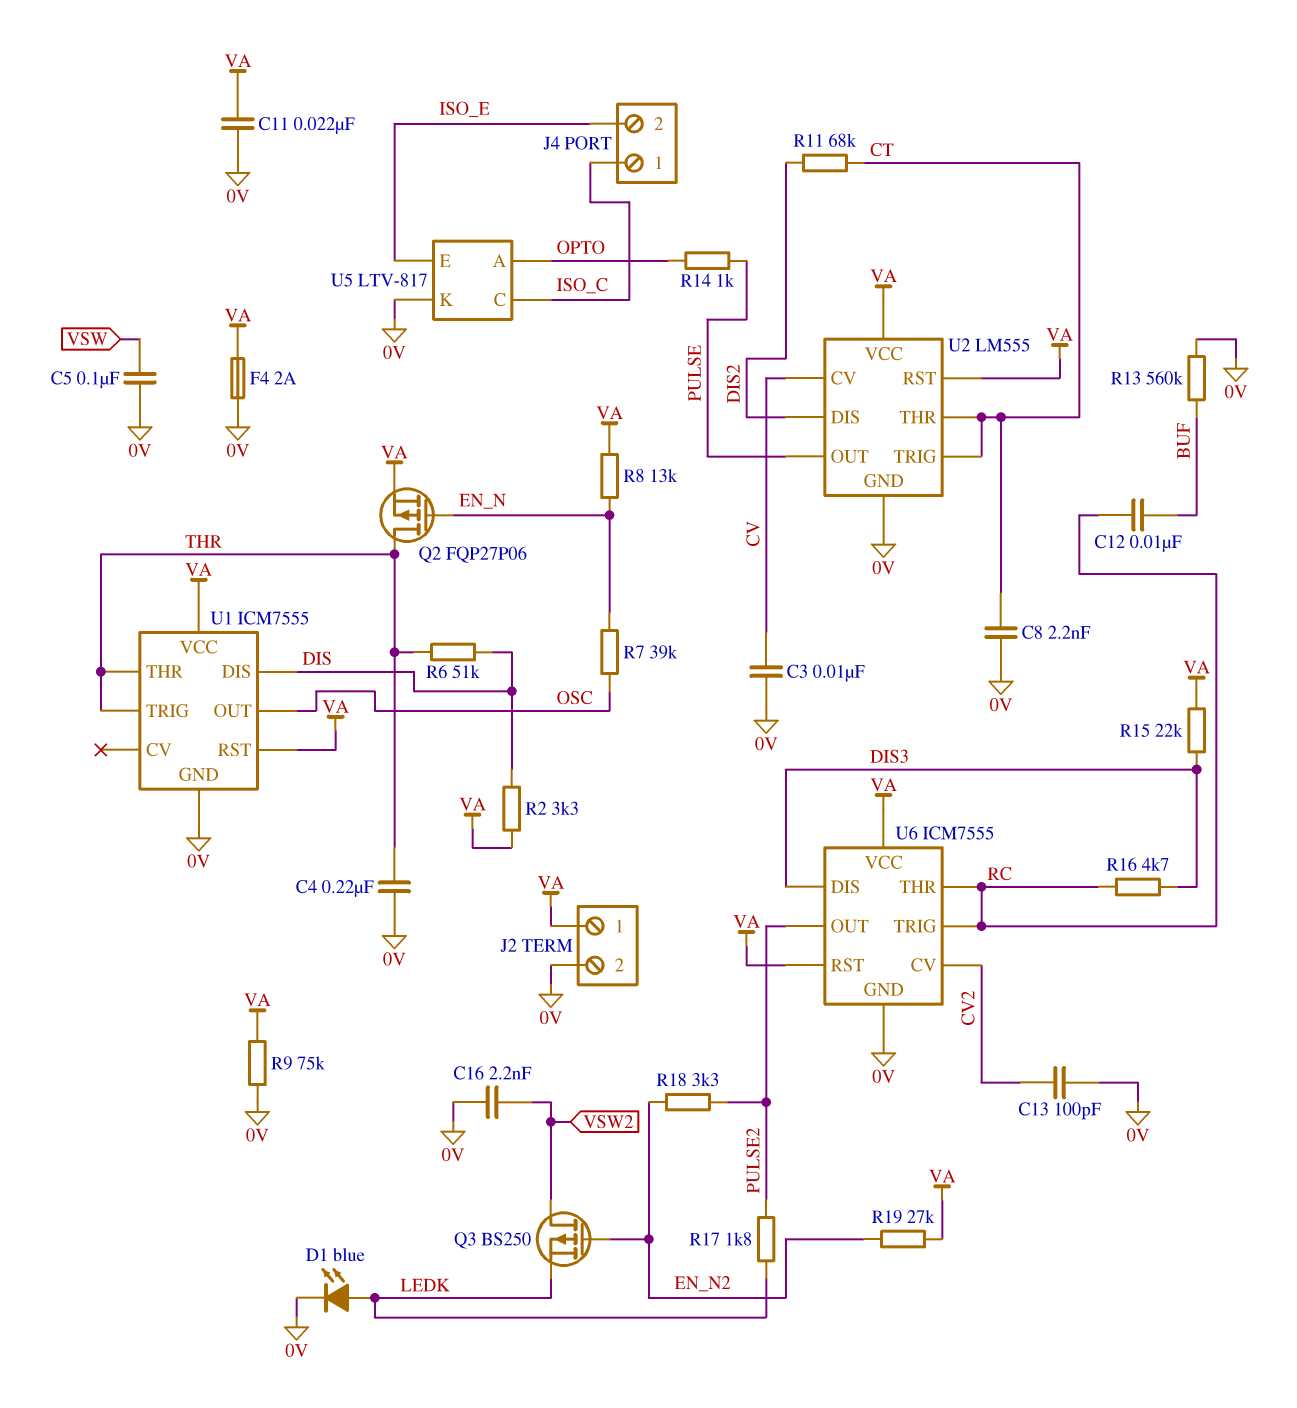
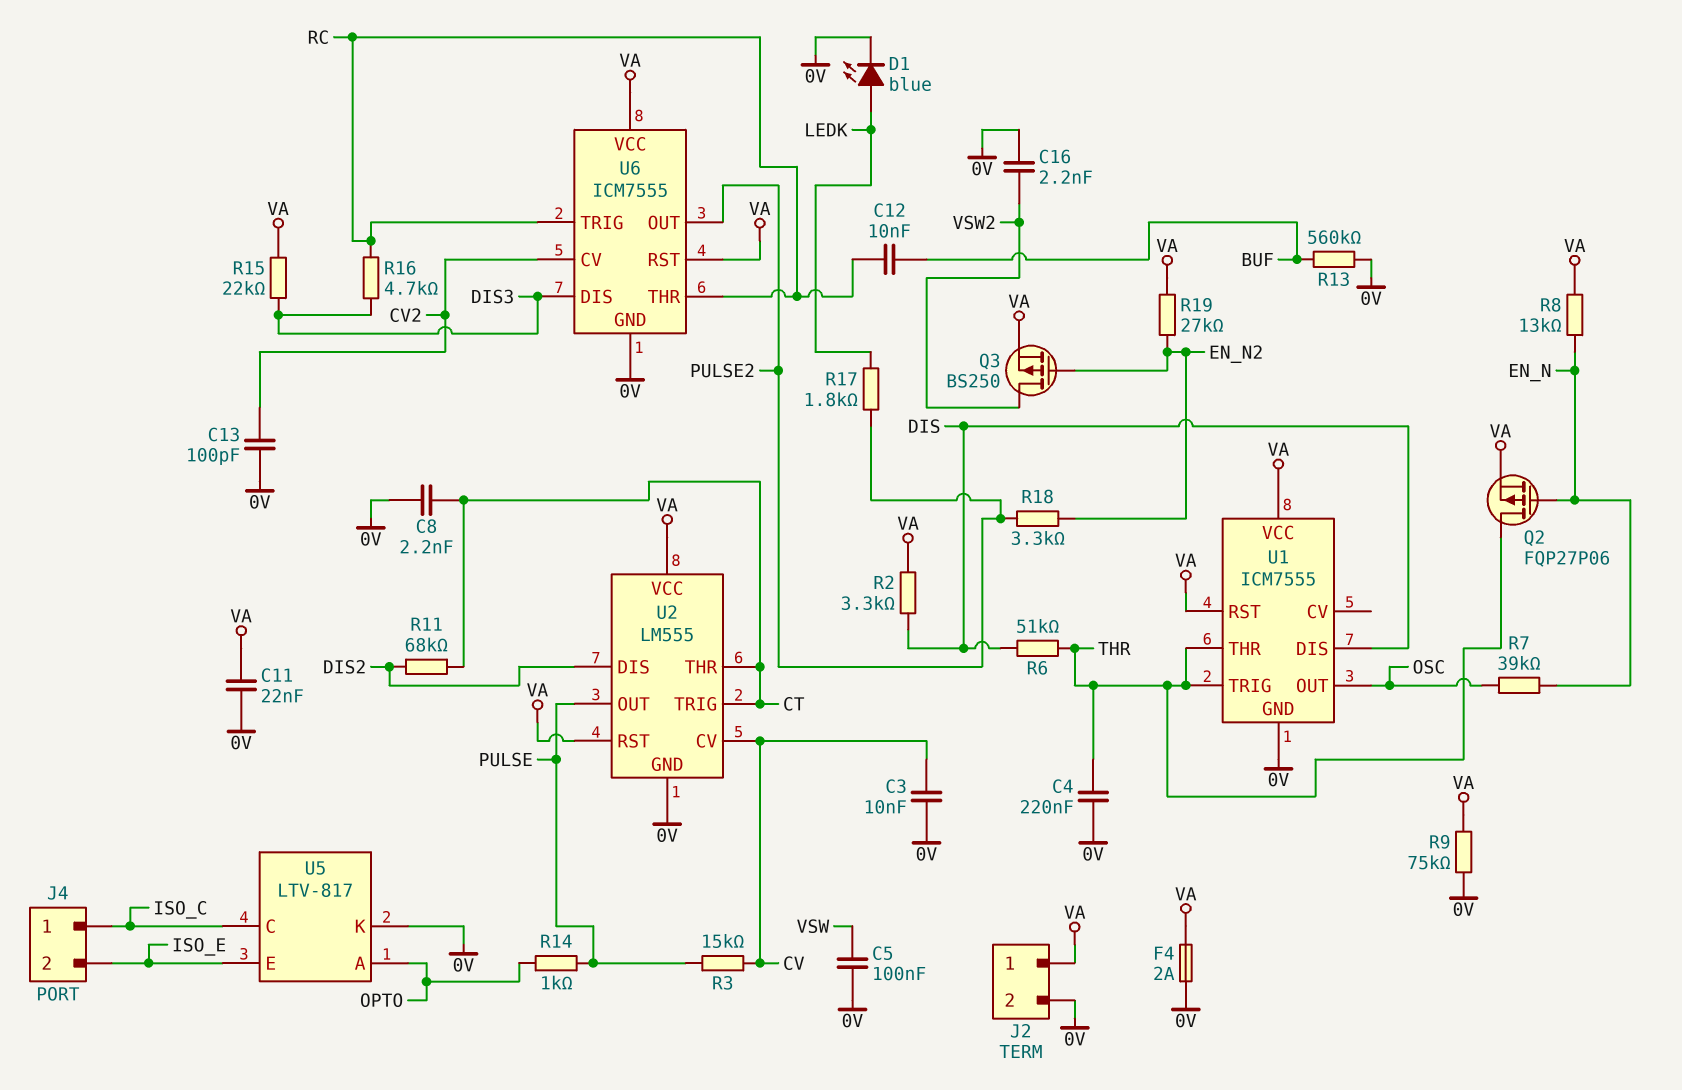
Q3: PMOS BS250 (G EN_N2, D VSW2, S LEDK) -> PMOS BS250 (G EN_N2, D VSW2, S VA)
R3: none -> 15k (CV, PULSE)

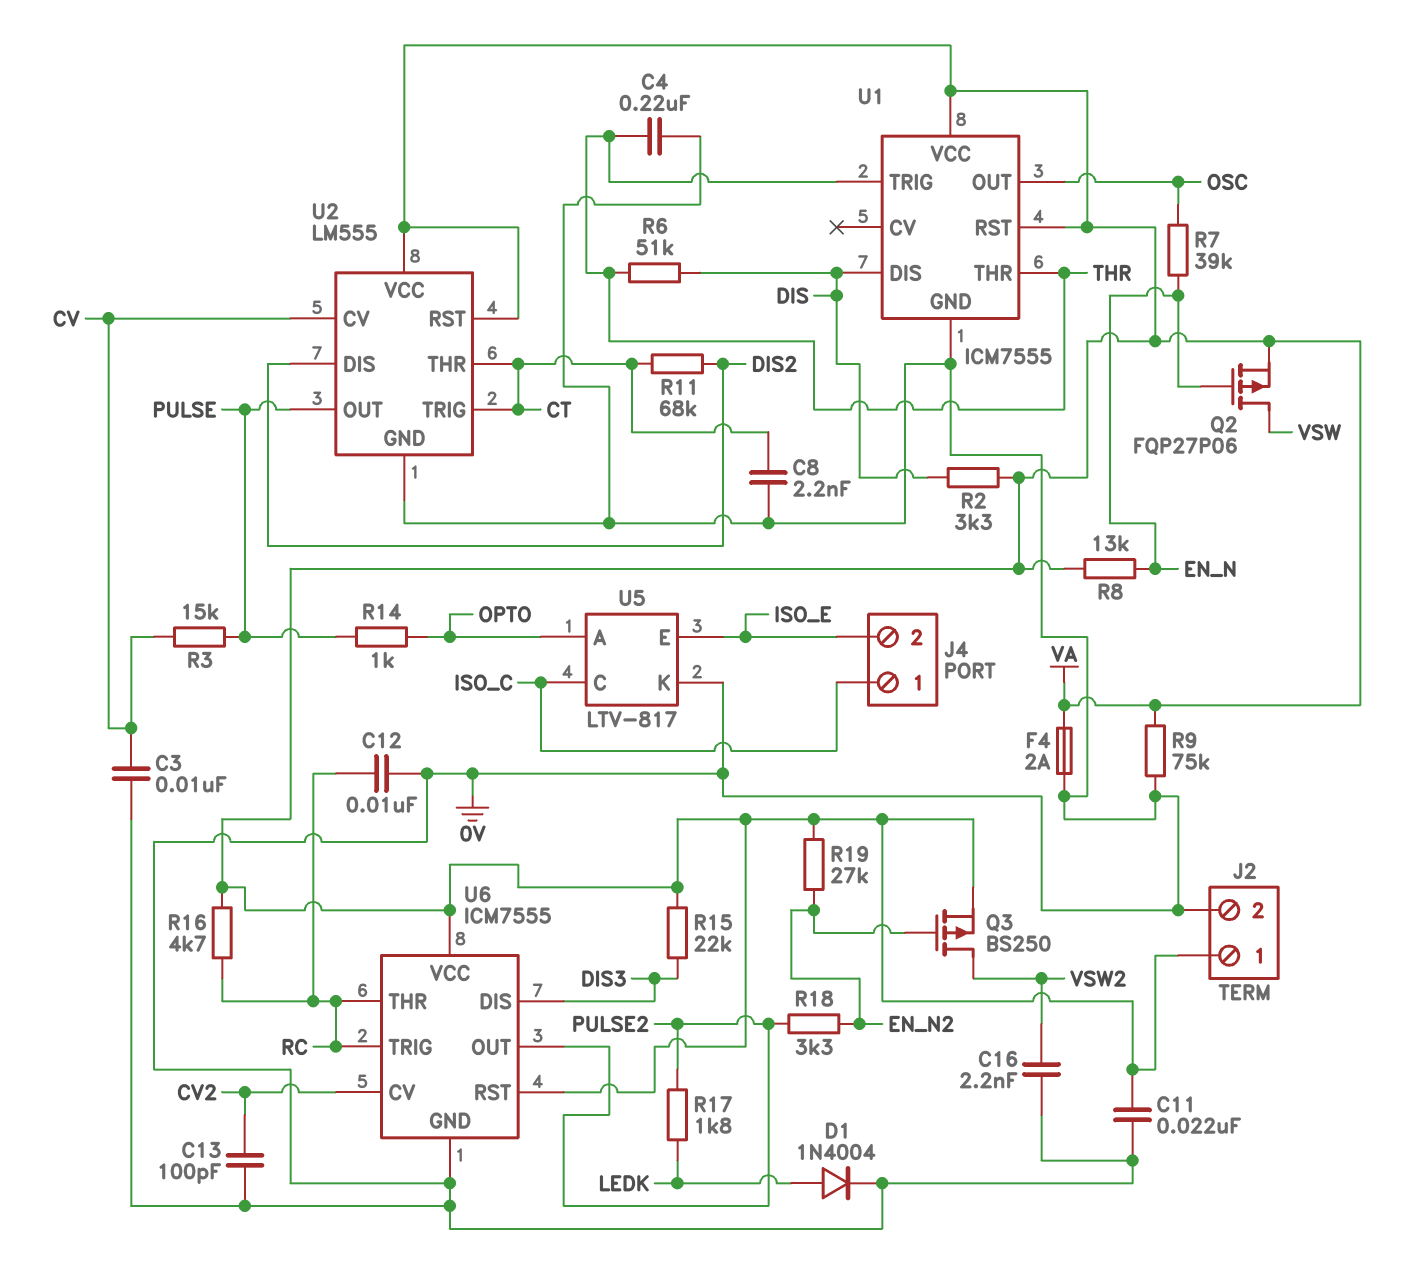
C5: 100nF (0V, VSW) -> none
C12: 10nF (BUF, RC) -> 10nF (0V, RC)
D1: LED blue (A LEDK, K 0V) -> diode 1N4004 (A LEDK, K 0V)
Q2: PMOS FQP27P06 (G EN_N, D THR, S VA) -> PMOS FQP27P06 (G EN_N, D VSW, S VA)
R13: 560k (0V, BUF) -> none
R16: 4.7k (DIS3, RC) -> 4.7k (RC, VA)

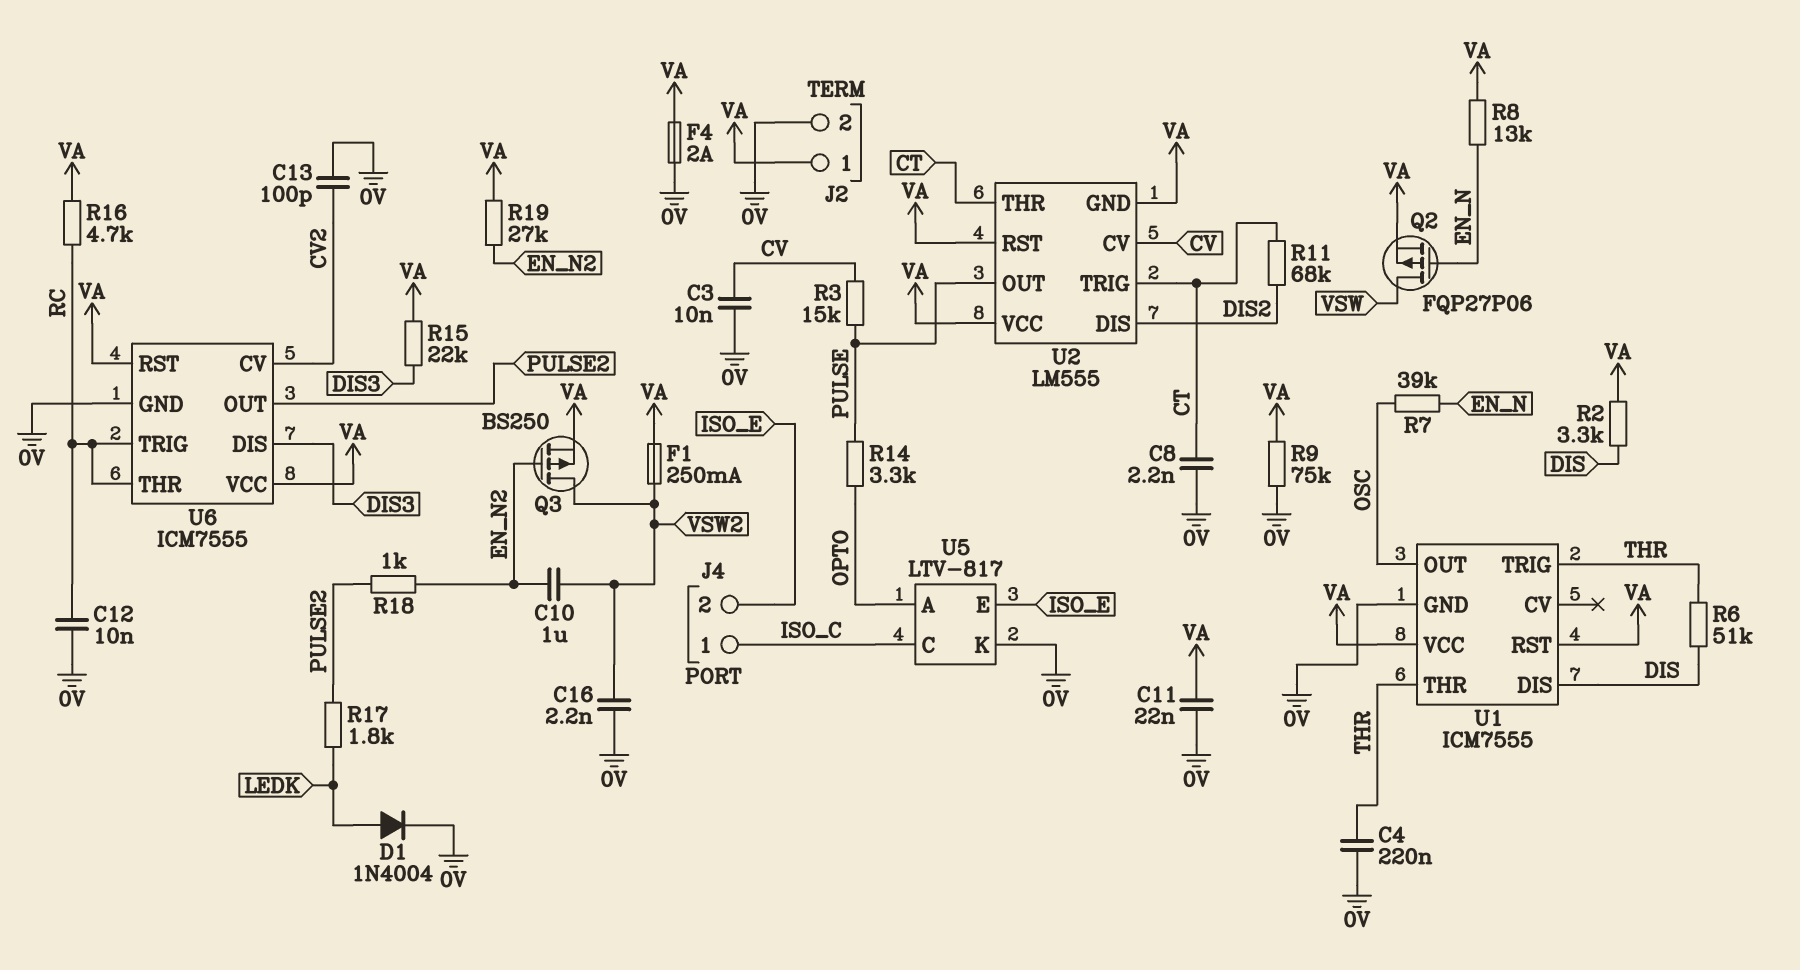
C10: none -> 1uF (EN_N2, VSW2)
F1: none -> 250mA (VA, VSW2)
R14: 1k (OPTO, PULSE) -> 3.3k (OPTO, PULSE)
R18: 3.3k (EN_N2, PULSE2) -> 1k (EN_N2, PULSE2)
U2 pin GND: 0V -> VA

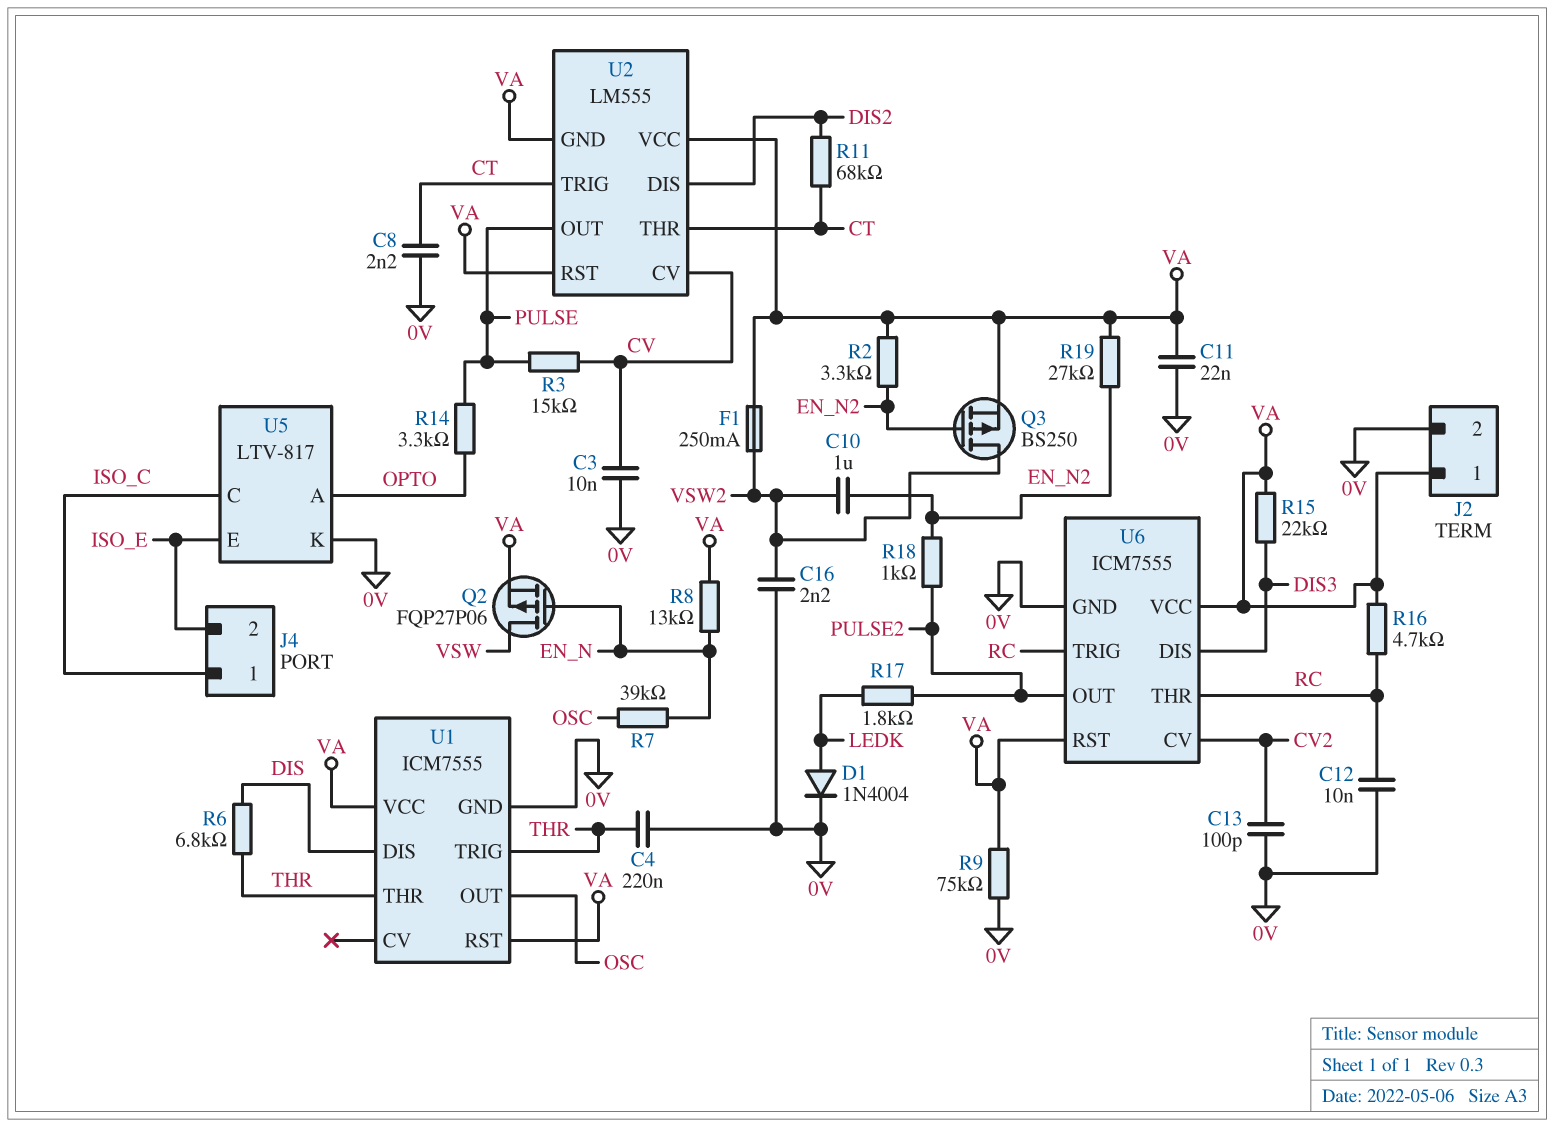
F4: 2A (0V, VA) -> none
R2: 3.3k (DIS, VA) -> 3.3k (EN_N2, VA)
R6: 51k (DIS, THR) -> 6.8k (DIS, THR)

